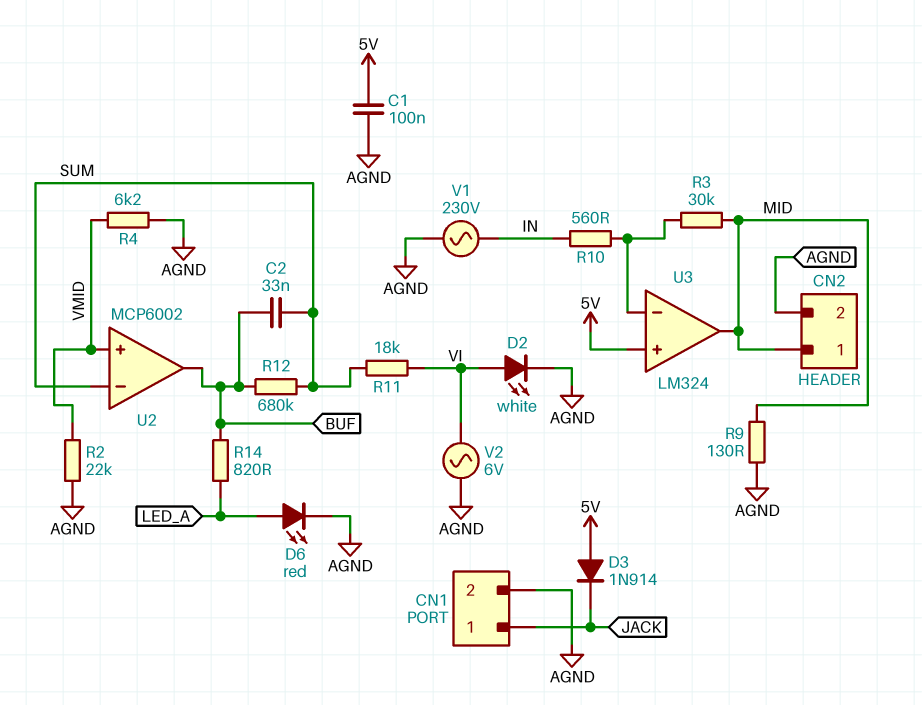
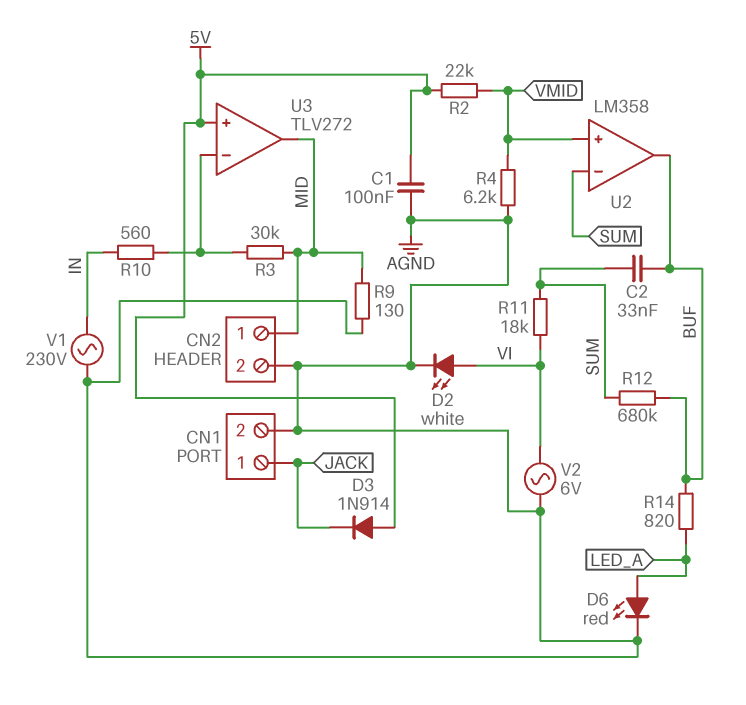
R2: 22k (AGND, VMID) -> 22k (5V, VMID)
U2: MCP6002 -> LM358
U3: LM324 -> TLV272

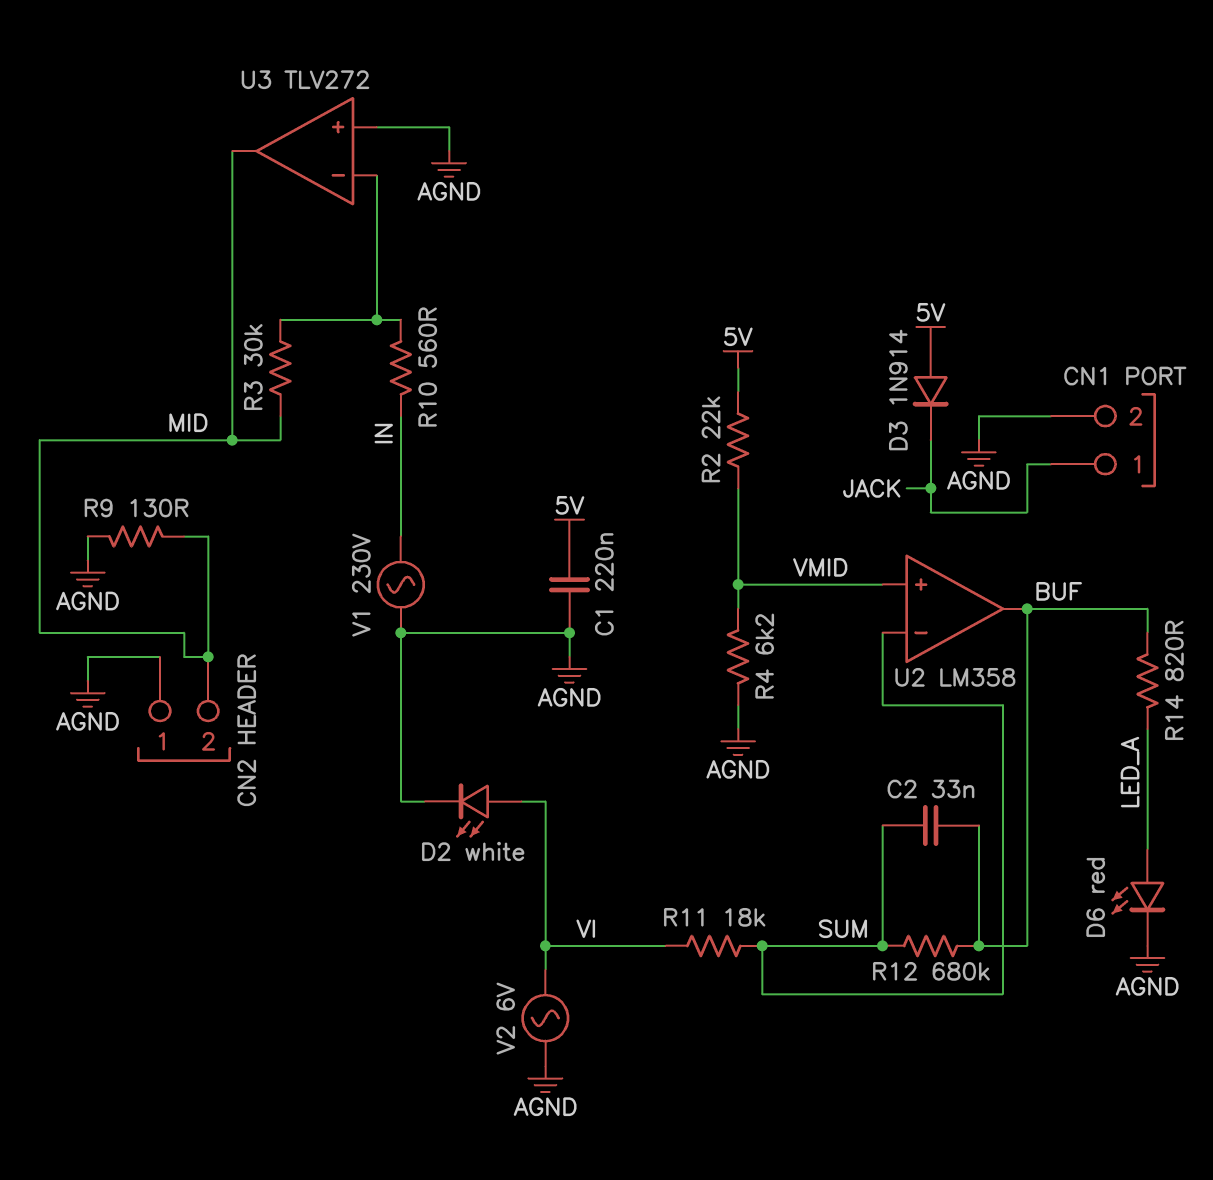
C1: 100nF (5V, AGND) -> 220nF (5V, AGND)
CN2 pin 1: MID -> AGND
CN2 pin 2: AGND -> MID
U3 pin in+: 5V -> AGND

